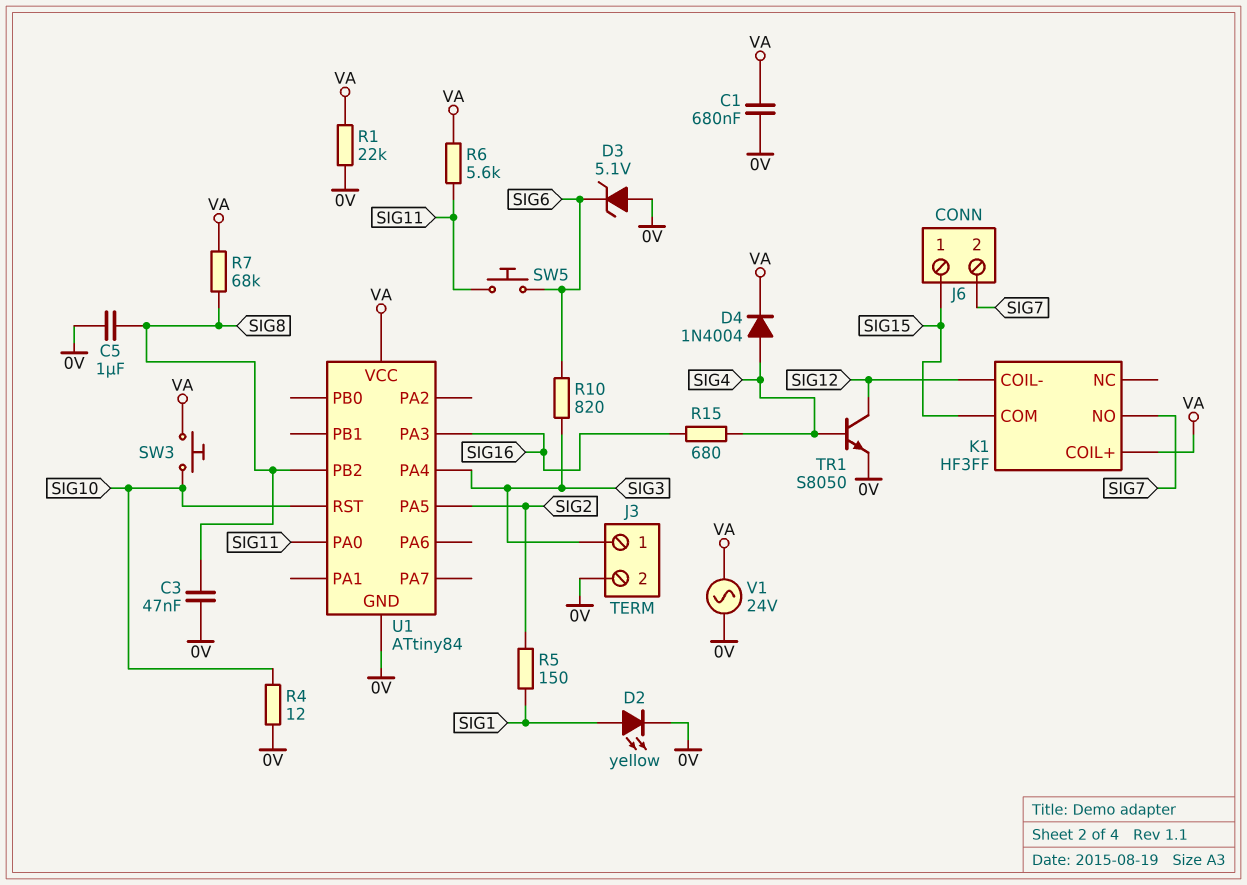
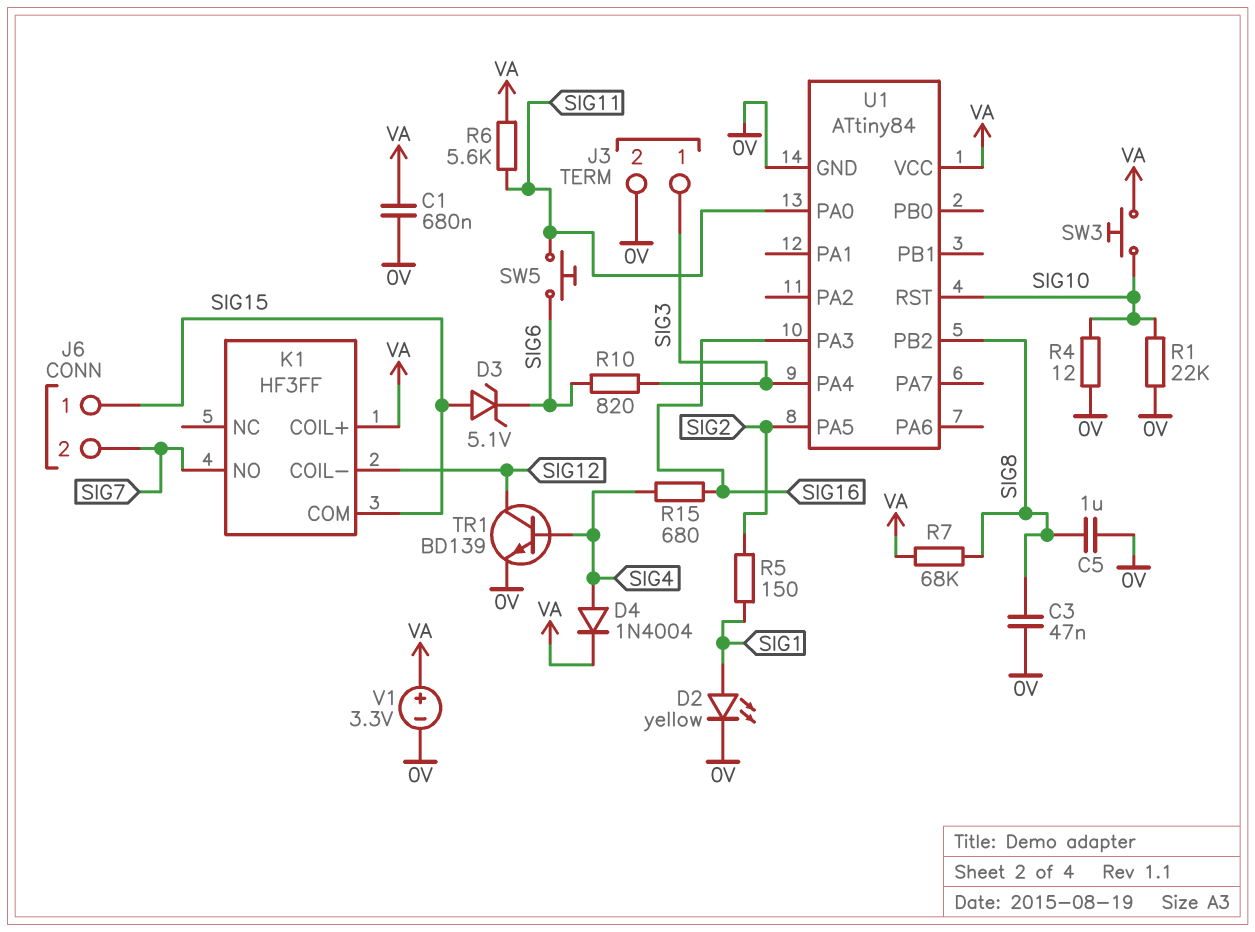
D3: zener 5.1V (A 0V, K SIG6) -> zener 5.1V (A SIG15, K SIG6)
R1: 22k (0V, VA) -> 22k (0V, SIG10)
TR1: NPN S8050 (B SIG4, C SIG12, E 0V) -> NPN BD139 (B SIG4, C SIG12, E 0V)
V1: AC 24V (0V, VA) -> 3.3V (plus VA, minus 0V)

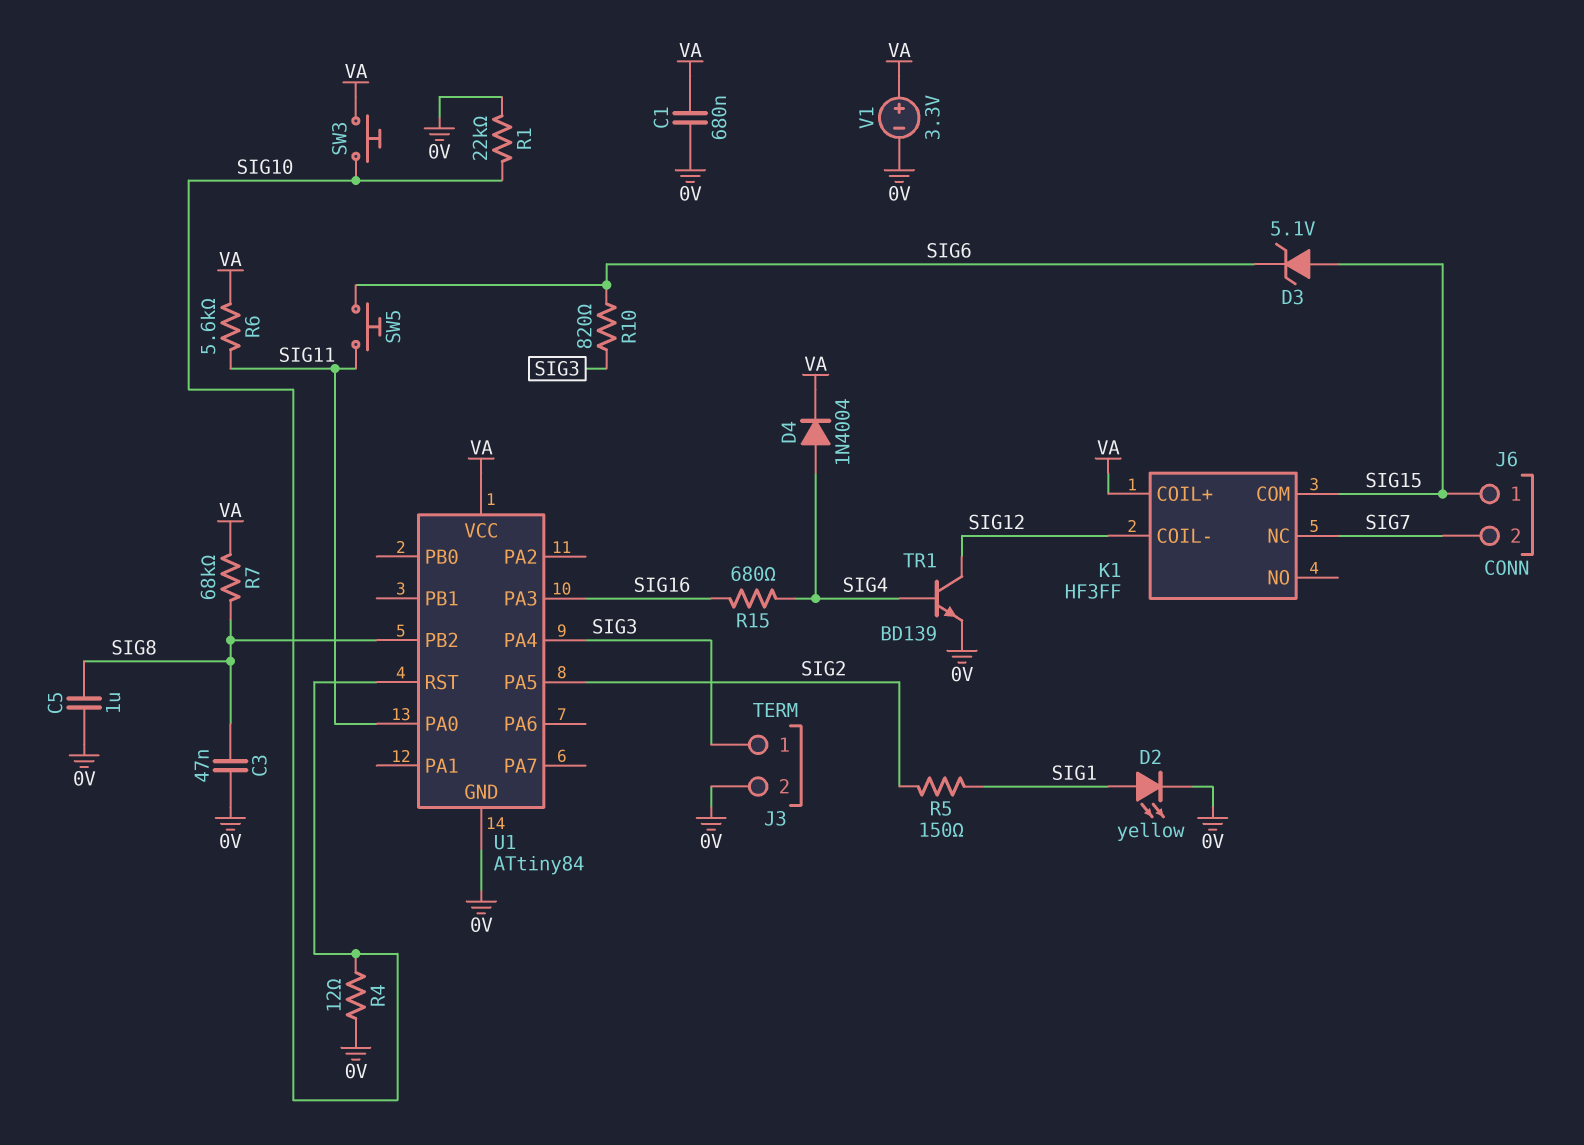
K1 pin NC: none -> SIG7
K1 pin NO: SIG7 -> none

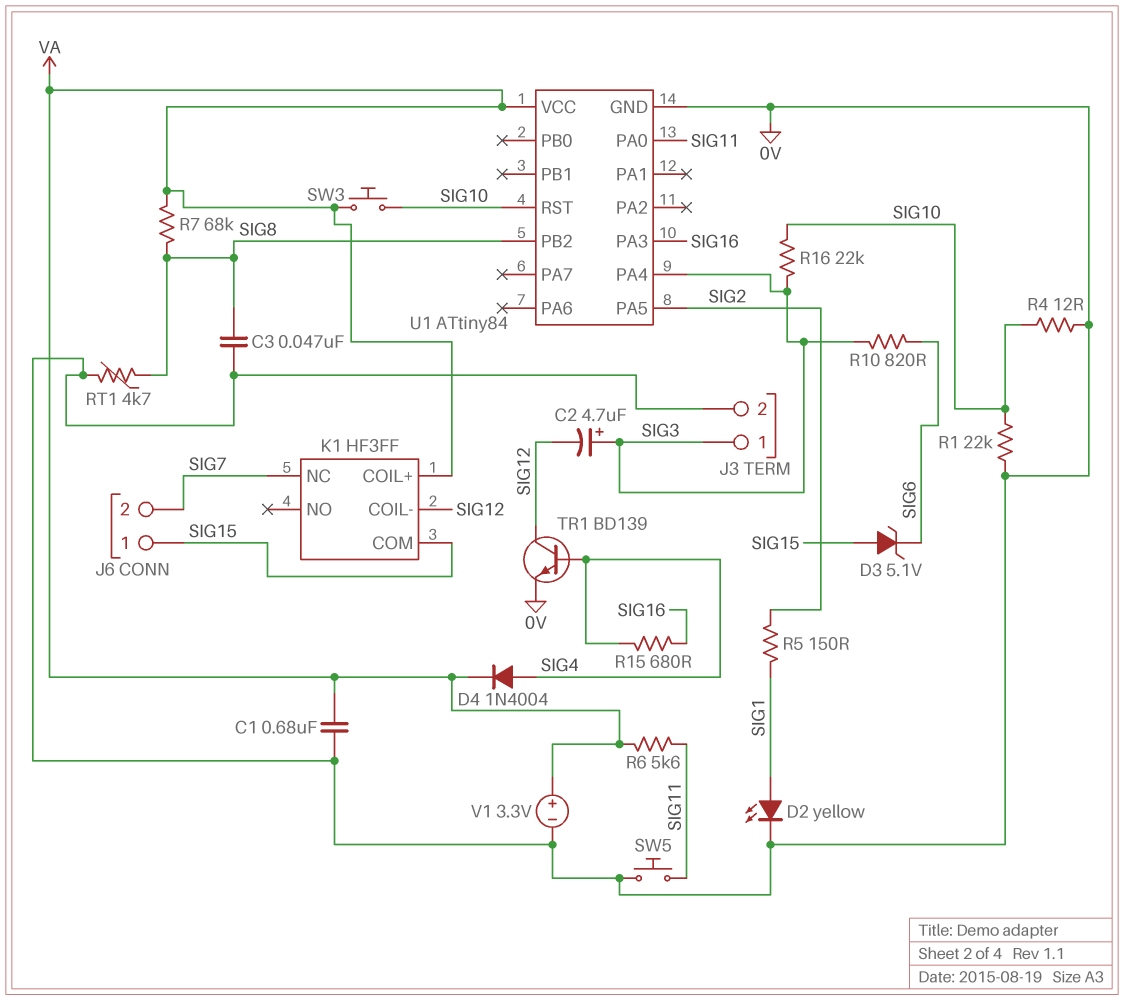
C2: none -> 4.7uF (plus SIG3, minus SIG12)
C5: 1uF (0V, SIG8) -> none
R16: none -> 22k (SIG3, SIG10)
RT1: none -> 4.7k (0V, SIG8)
SW5: button (SIG6, SIG11) -> button (0V, SIG11)

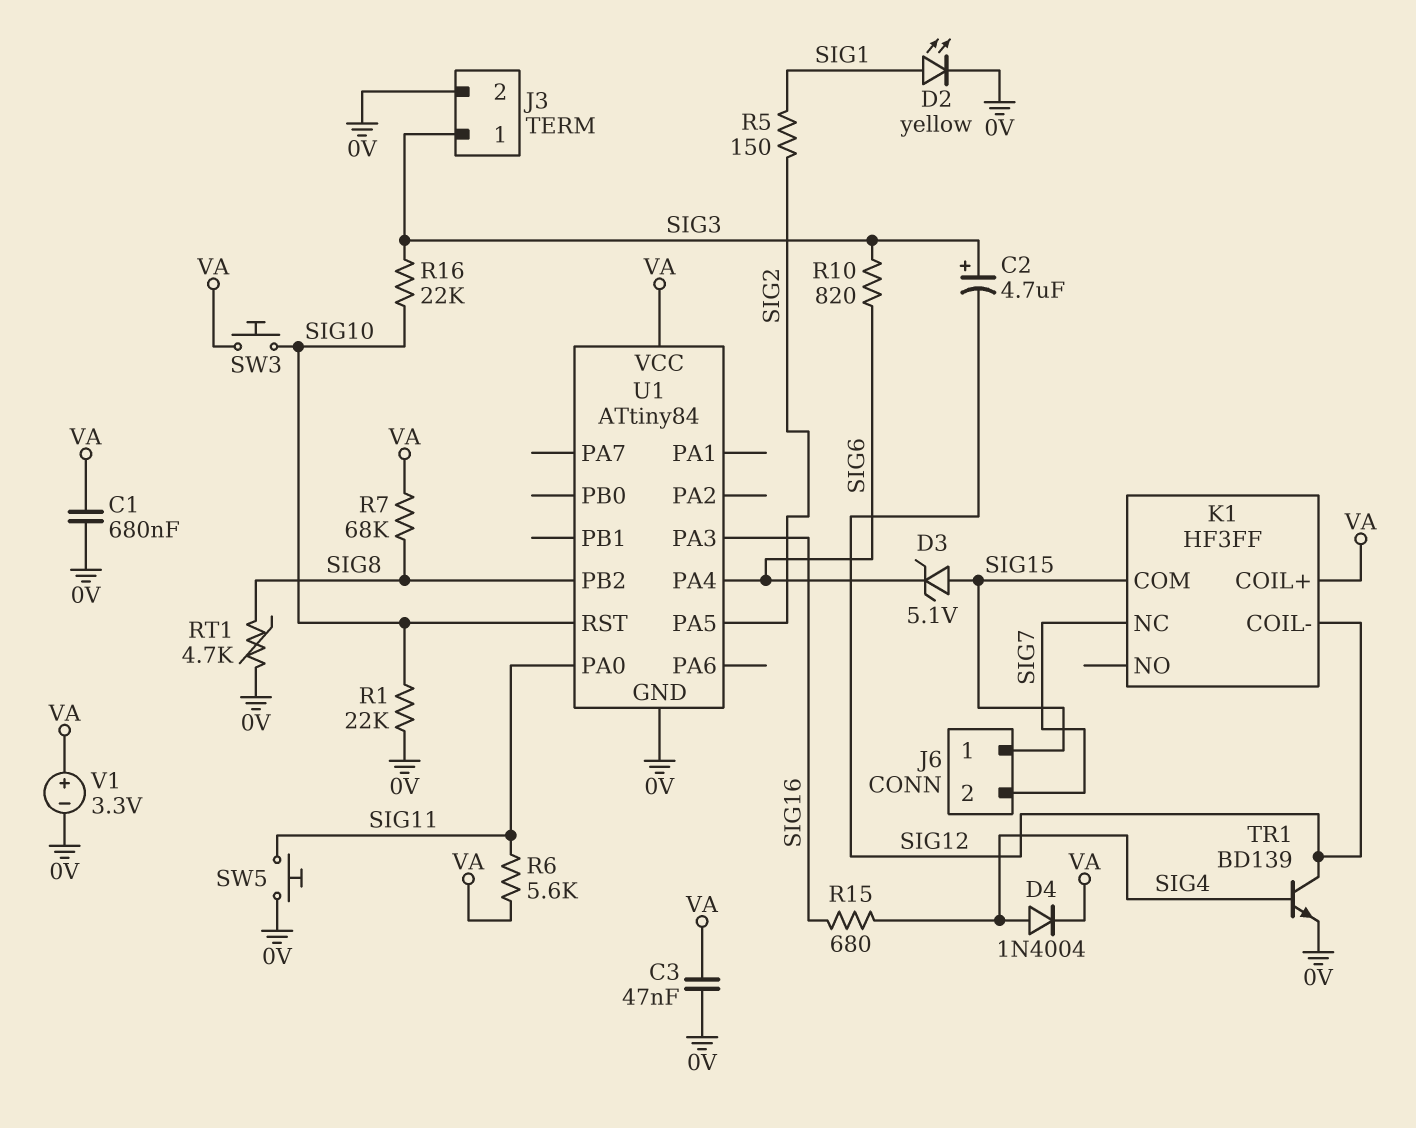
C3: 47nF (0V, SIG8) -> 47nF (0V, VA)
R4: 12 (0V, SIG10) -> none
U1 pin PA4: SIG3 -> SIG6

